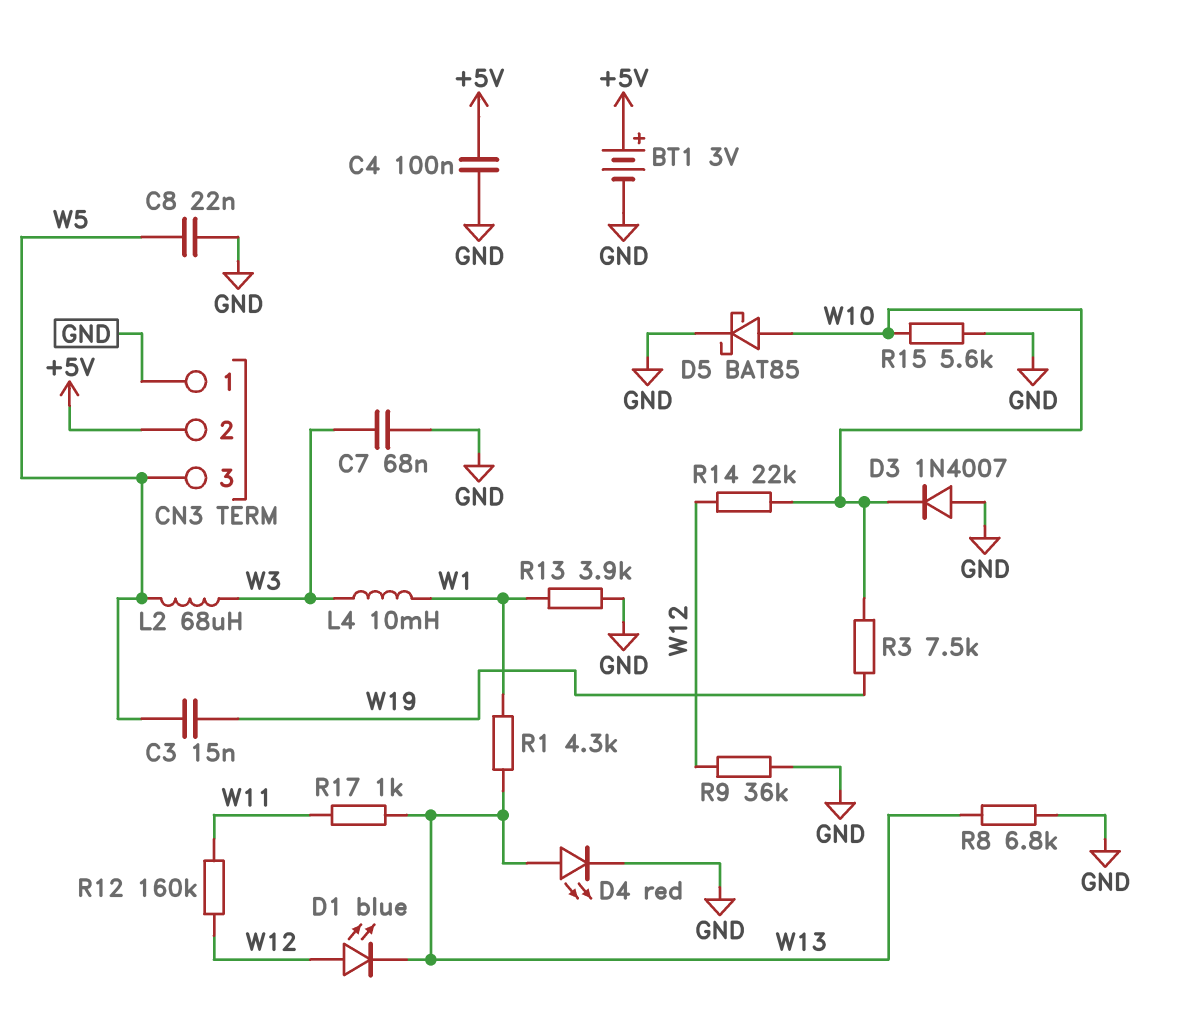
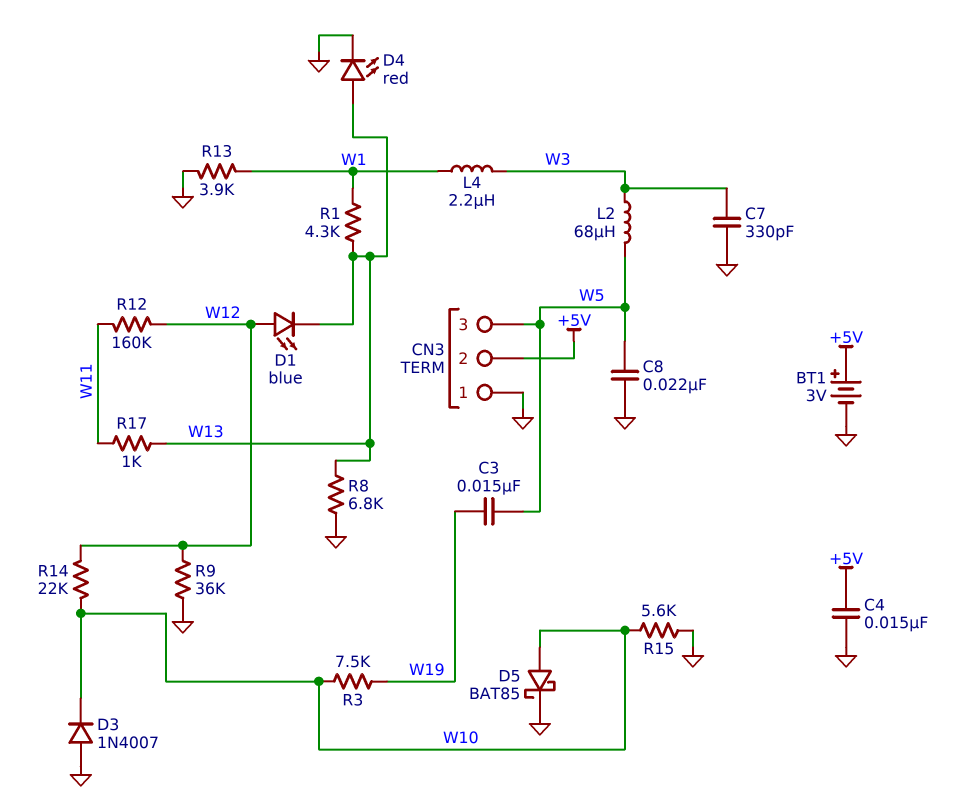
C4: 100nF (+5V, GND) -> 15nF (+5V, GND)
C7: 68nF (GND, W3) -> 330pF (GND, W3)
L4: 10mH (W1, W3) -> 2.2uH (W1, W3)

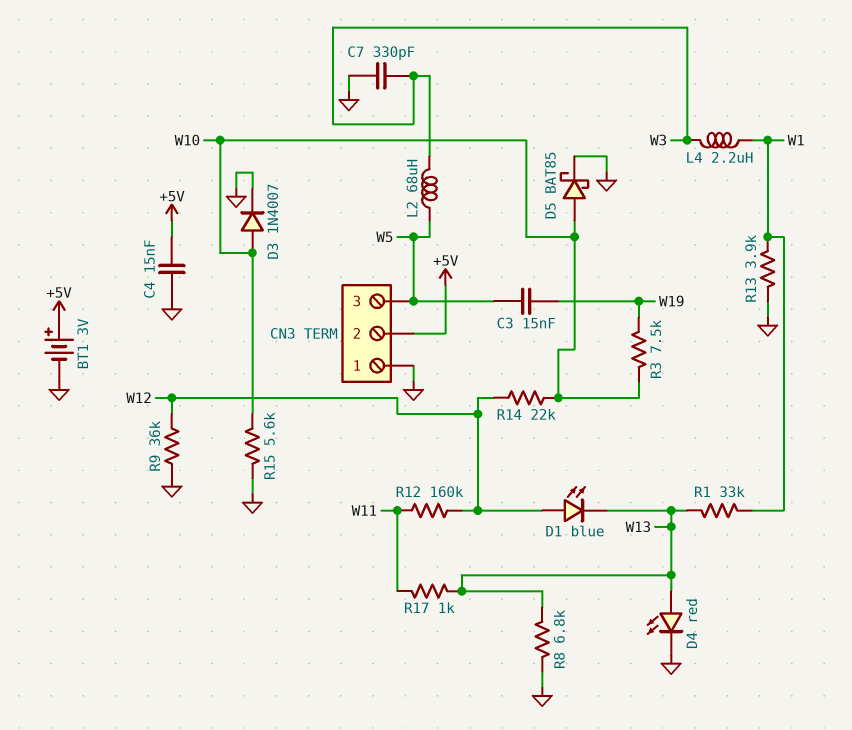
C8: 22nF (GND, W5) -> none
D3: diode 1N4007 (A GND, K W10) -> diode 1N4007 (A W10, K GND)
R1: 4.3k (W1, W13) -> 33k (W1, W13)

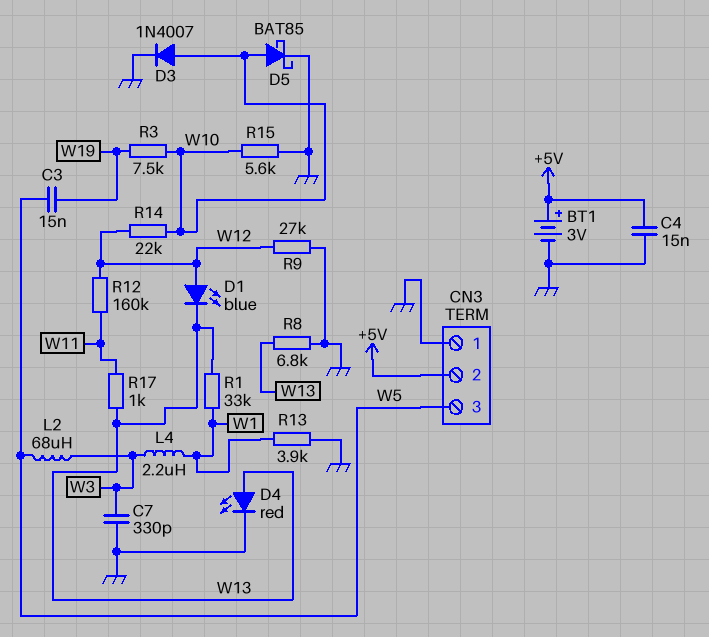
R9: 36k (GND, W12) -> 27k (GND, W12)

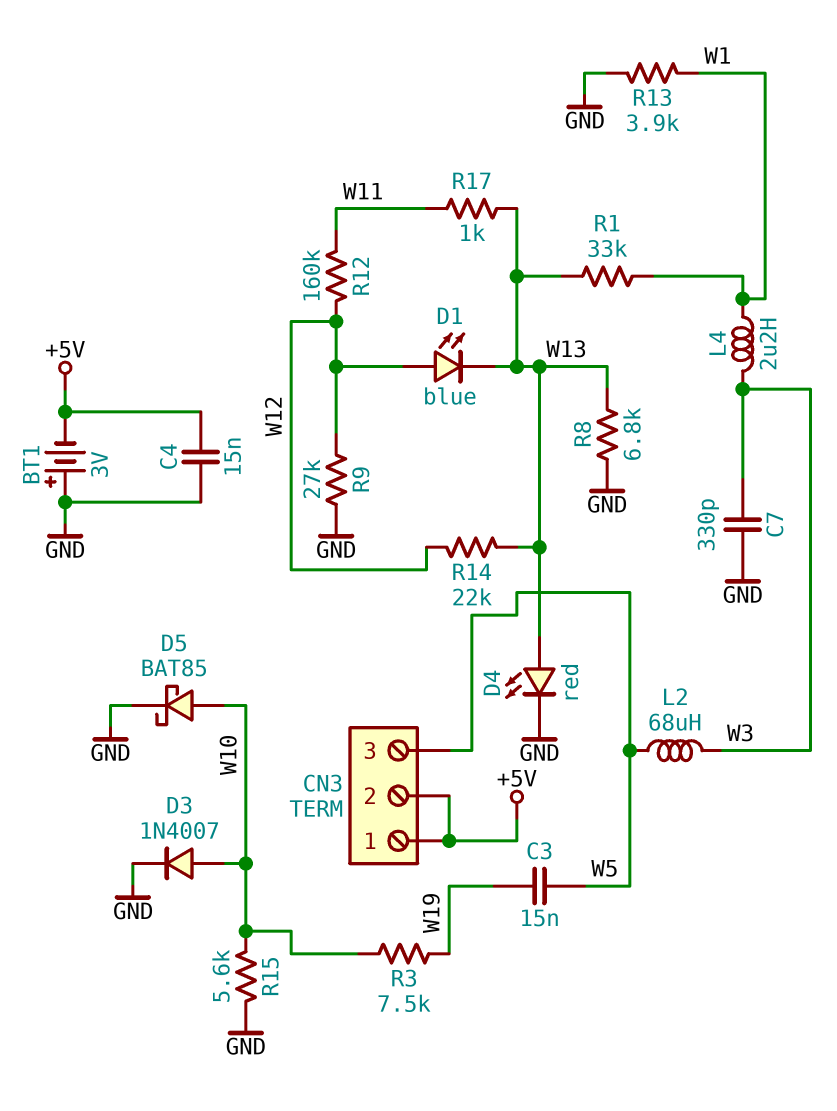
BT1: 3V (plus +5V, minus GND) -> 3V (plus GND, minus +5V)
CN3 pin 1: GND -> +5V
R14: 22k (W10, W12) -> 22k (W12, W13)

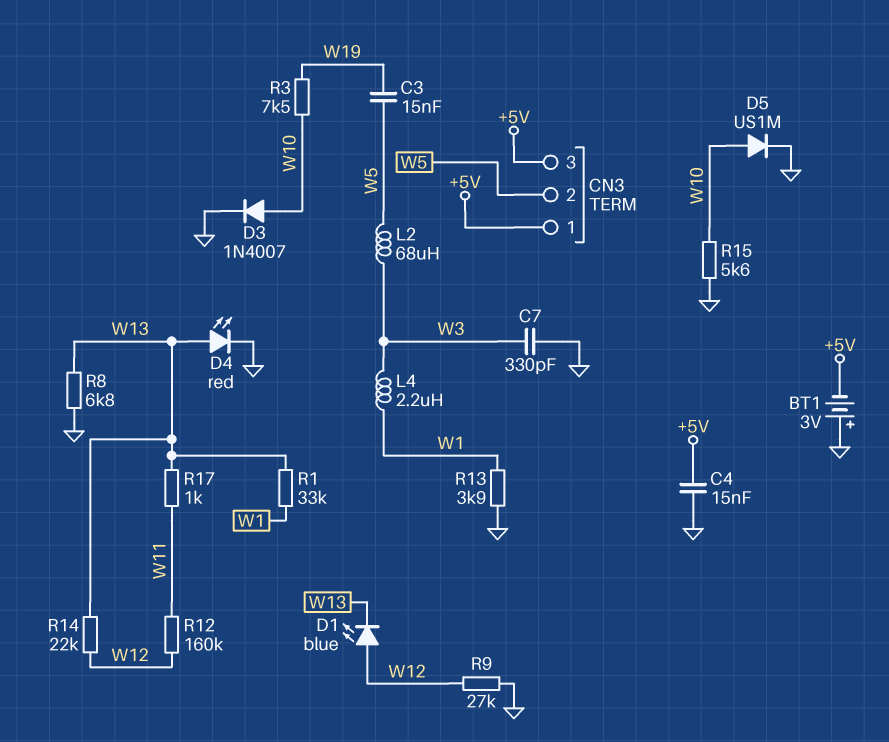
CN3 pin 2: +5V -> W5
CN3 pin 3: W5 -> +5V
D5: schottky BAT85 (A W10, K GND) -> diode US1M (A W10, K GND)

